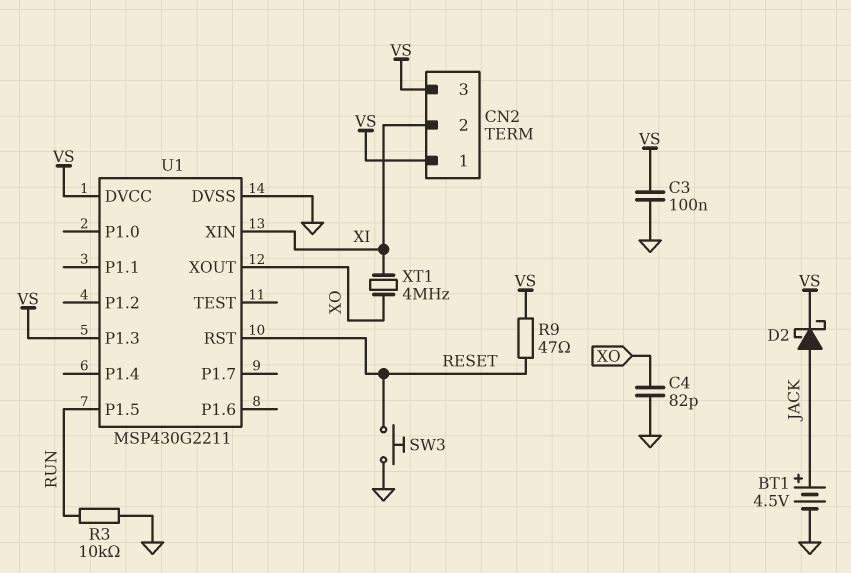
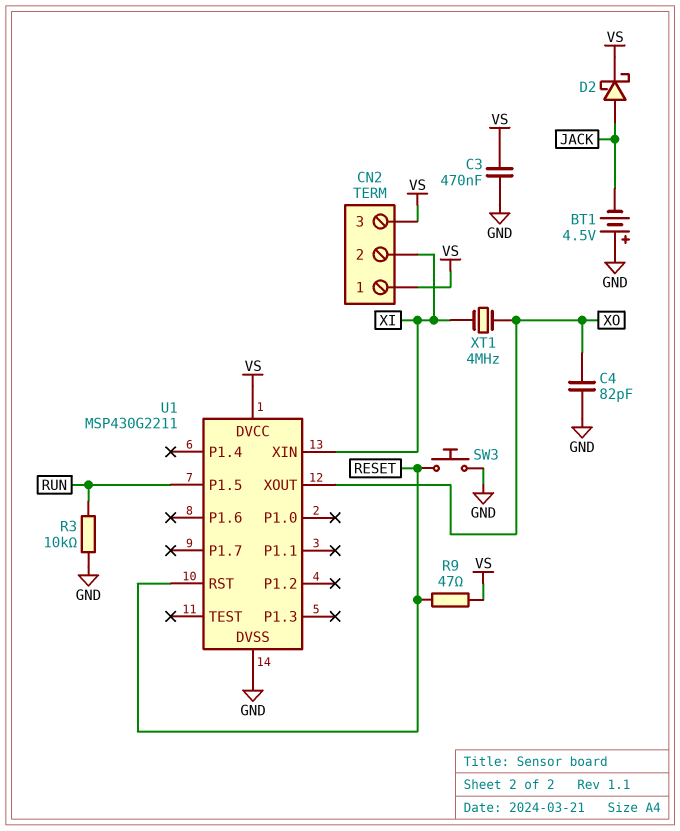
BT1: 4.5V (plus JACK, minus GND) -> 4.5V (plus GND, minus JACK)
C3: 100nF (GND, VS) -> 470nF (GND, VS)
U1 pin P1.3: VS -> none

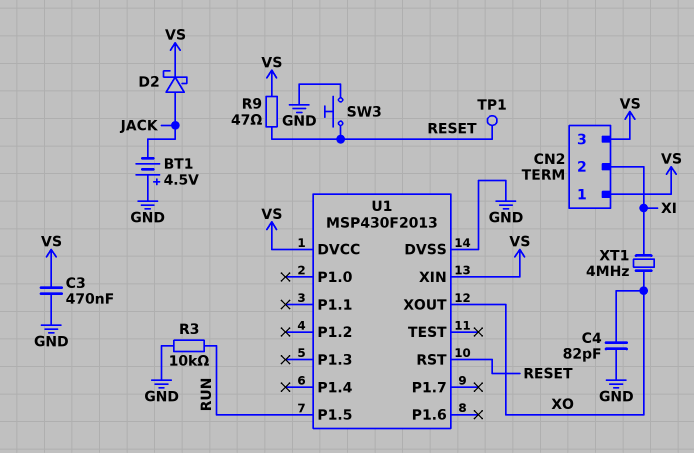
TP1: none -> test point (RESET)
U1: MSP430G2211 -> MSP430F2013
U1 pin XIN: XI -> VS

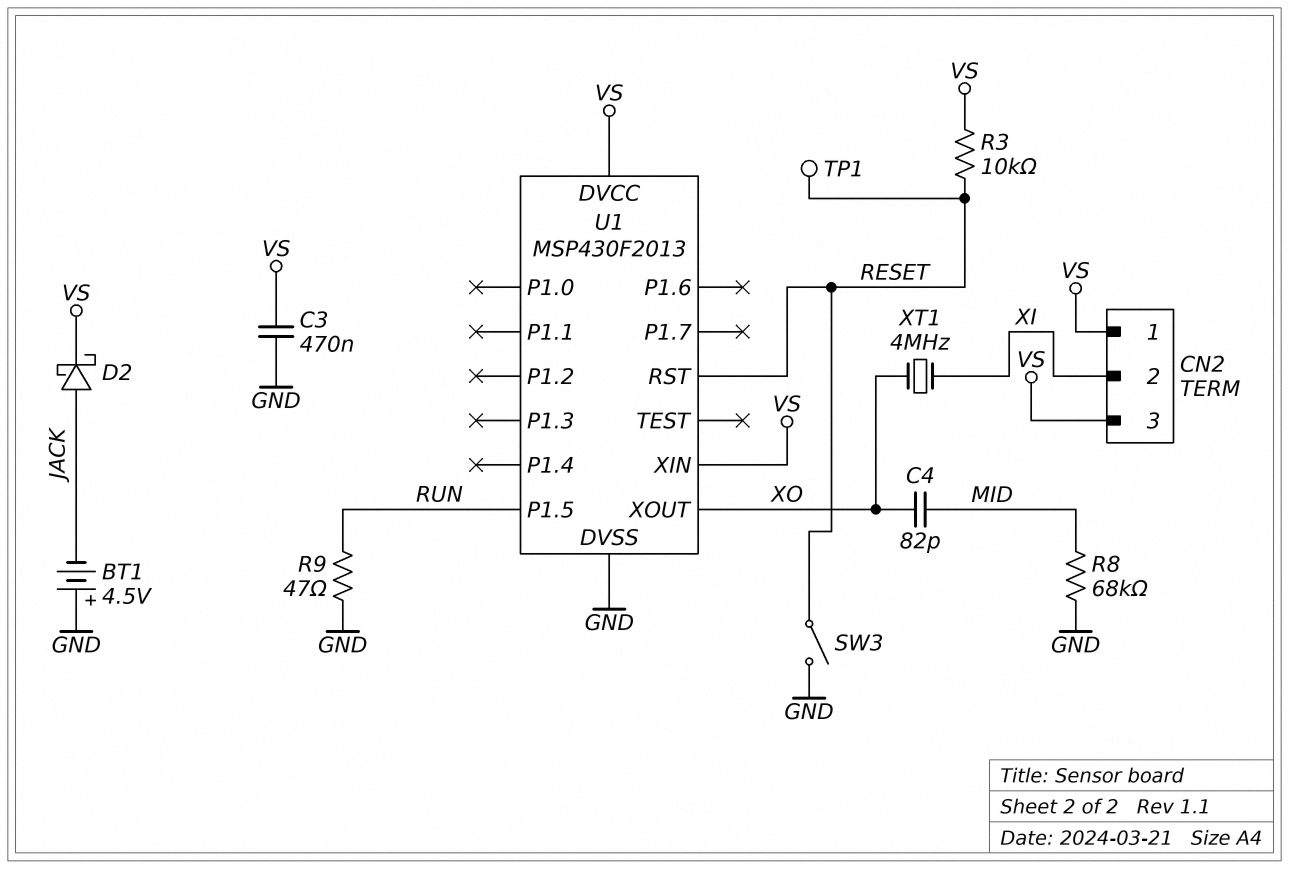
C4: 82pF (GND, XO) -> 82pF (MID, XO)
R3: 10k (GND, RUN) -> 10k (RESET, VS)
R8: none -> 68k (GND, MID)
R9: 47 (RESET, VS) -> 47 (GND, RUN)
SW3: button (GND, RESET) -> switch (GND, RESET)

